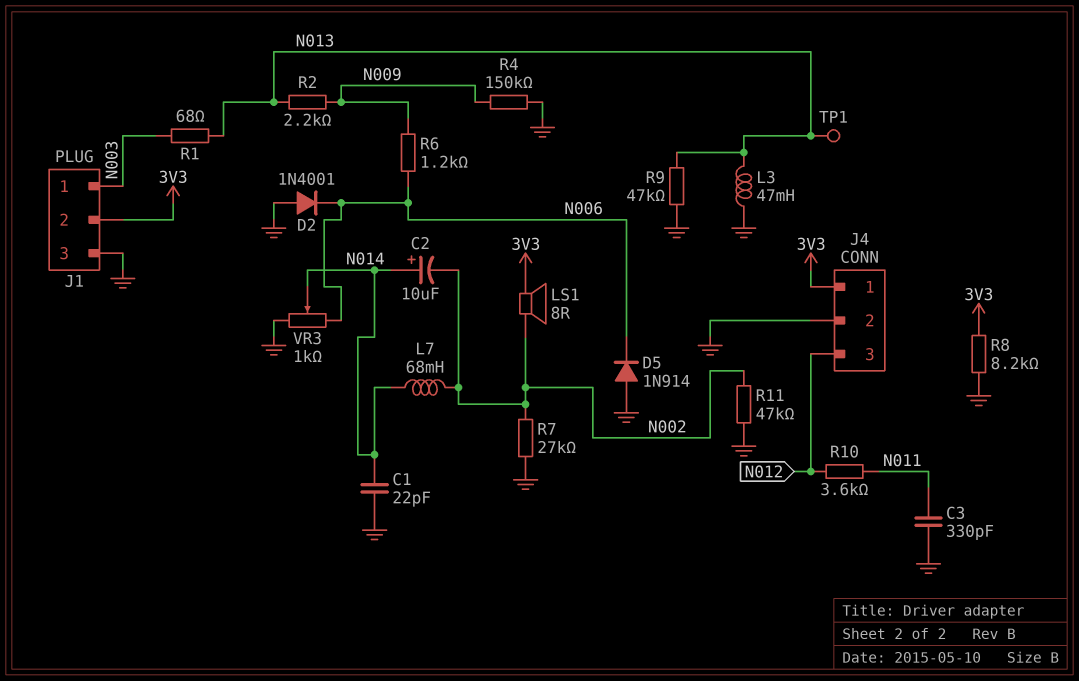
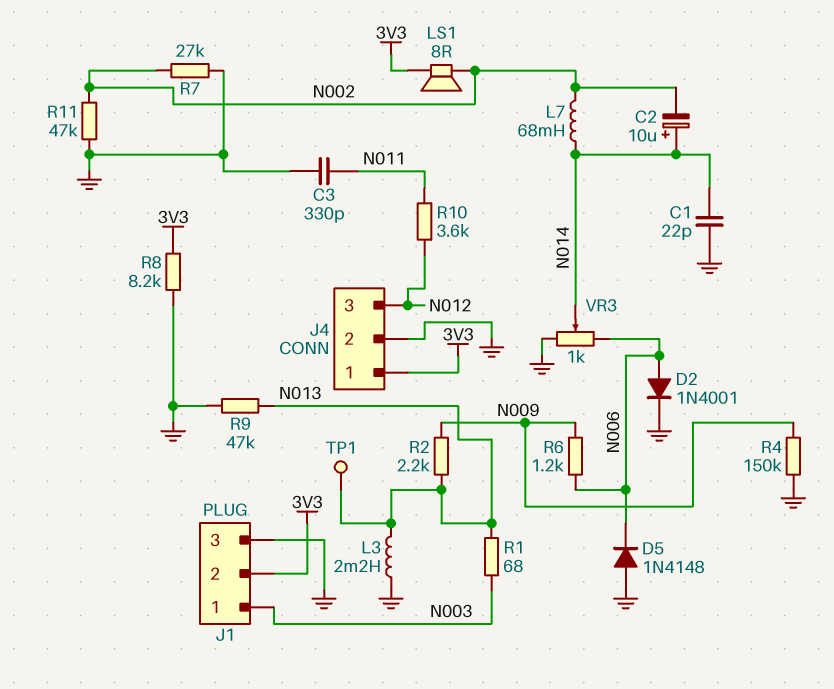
D2: diode 1N4001 (A GND, K N006) -> diode 1N4001 (A N006, K GND)
D5: diode 1N914 (A GND, K N006) -> diode 1N4148 (A GND, K N006)
L3: 47mH (GND, N013) -> 2.2mH (GND, N013)

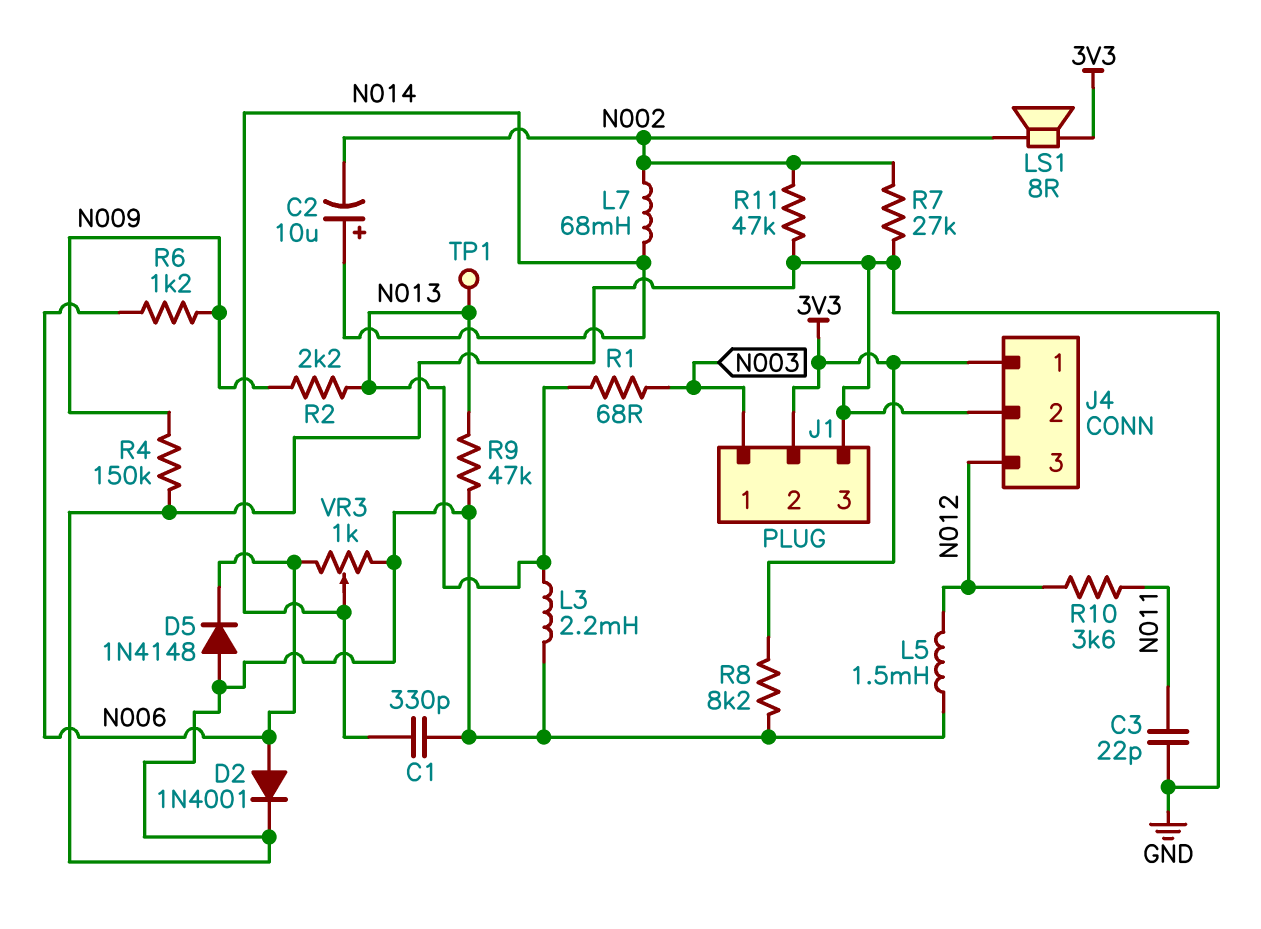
C1: 22pF (GND, N014) -> 330pF (GND, N014)
C3: 330pF (GND, N011) -> 22pF (GND, N011)
L5: none -> 1.5mH (GND, N012)

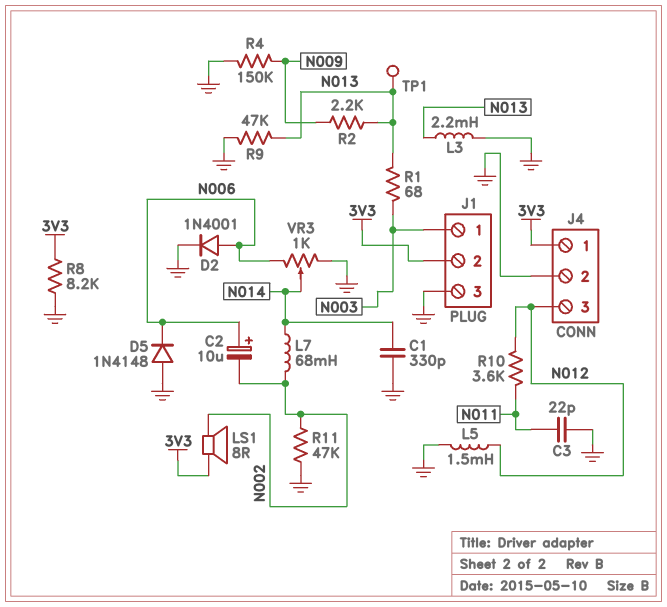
C2: 10uF (plus N014, minus N002) -> 10uF (plus N006, minus N002)
R6: 1.2k (N006, N009) -> none
R7: 27k (GND, N002) -> none

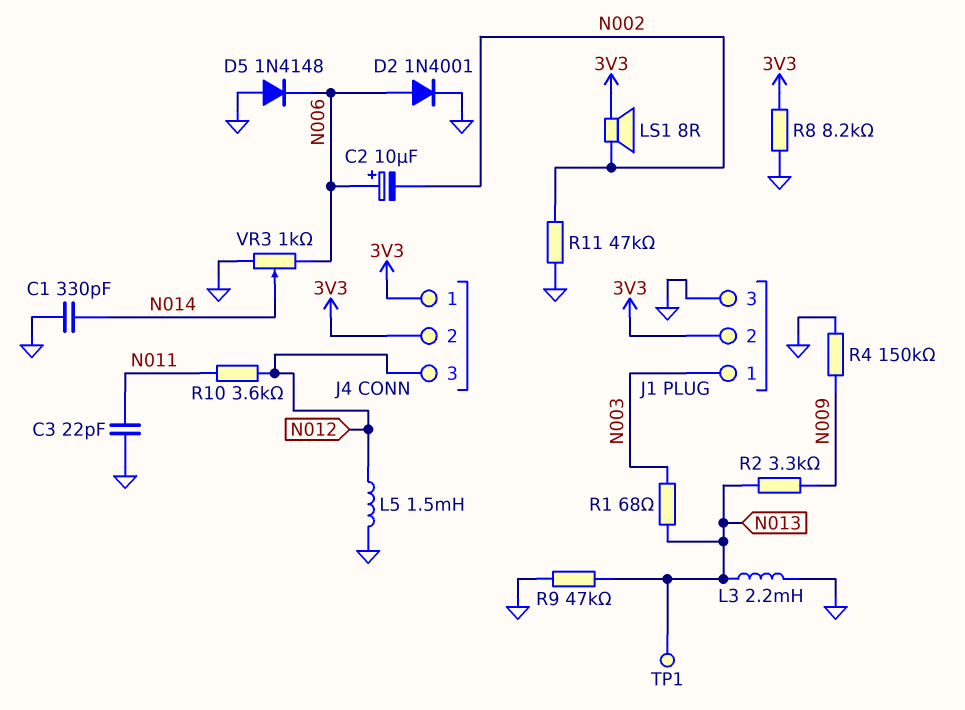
J4 pin 2: GND -> 3V3
L7: 68mH (N002, N014) -> none
R2: 2.2k (N009, N013) -> 3.3k (N009, N013)

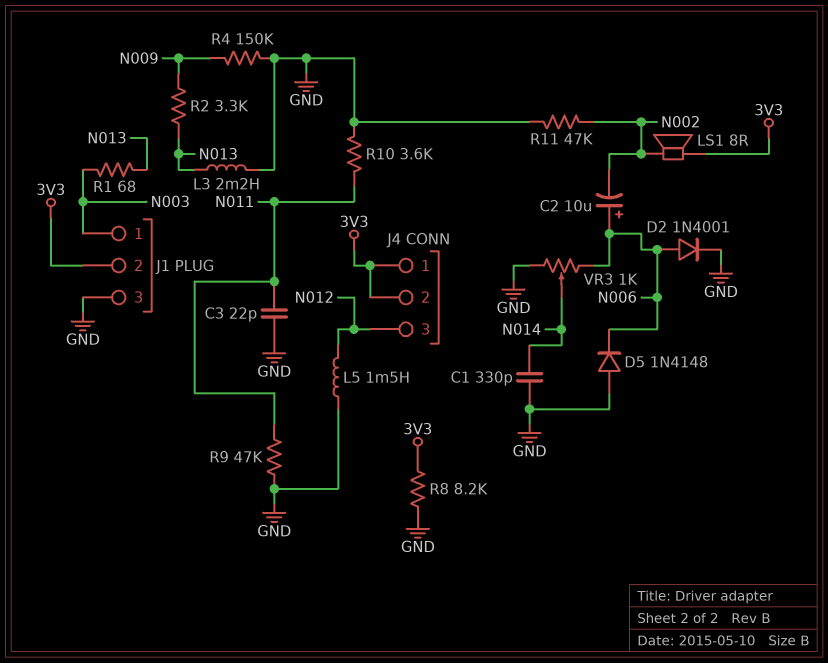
R9: 47k (GND, N013) -> 47k (GND, N011)
R10: 3.6k (N011, N012) -> 3.6k (GND, N011)
TP1: test point (N013) -> none

